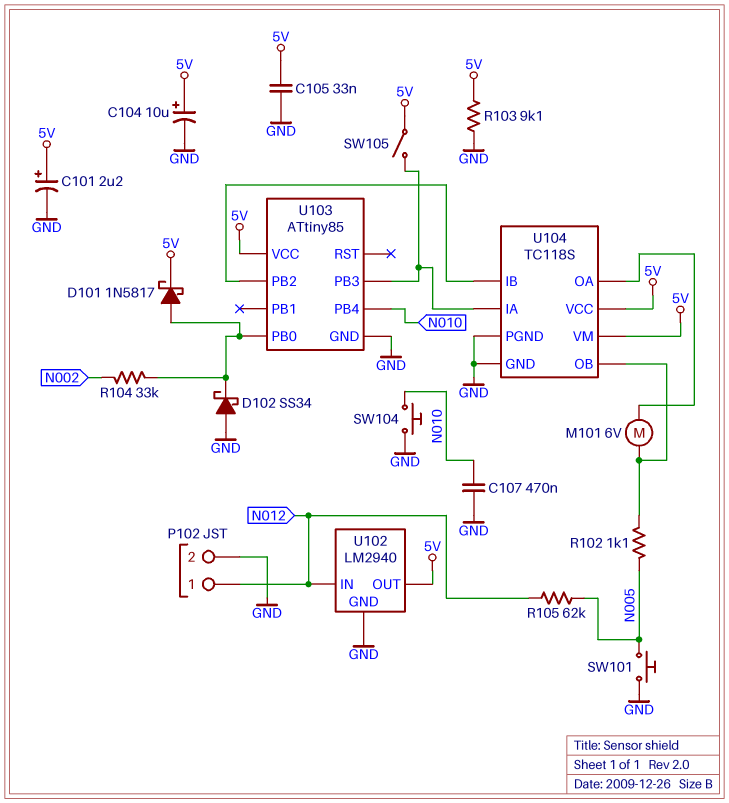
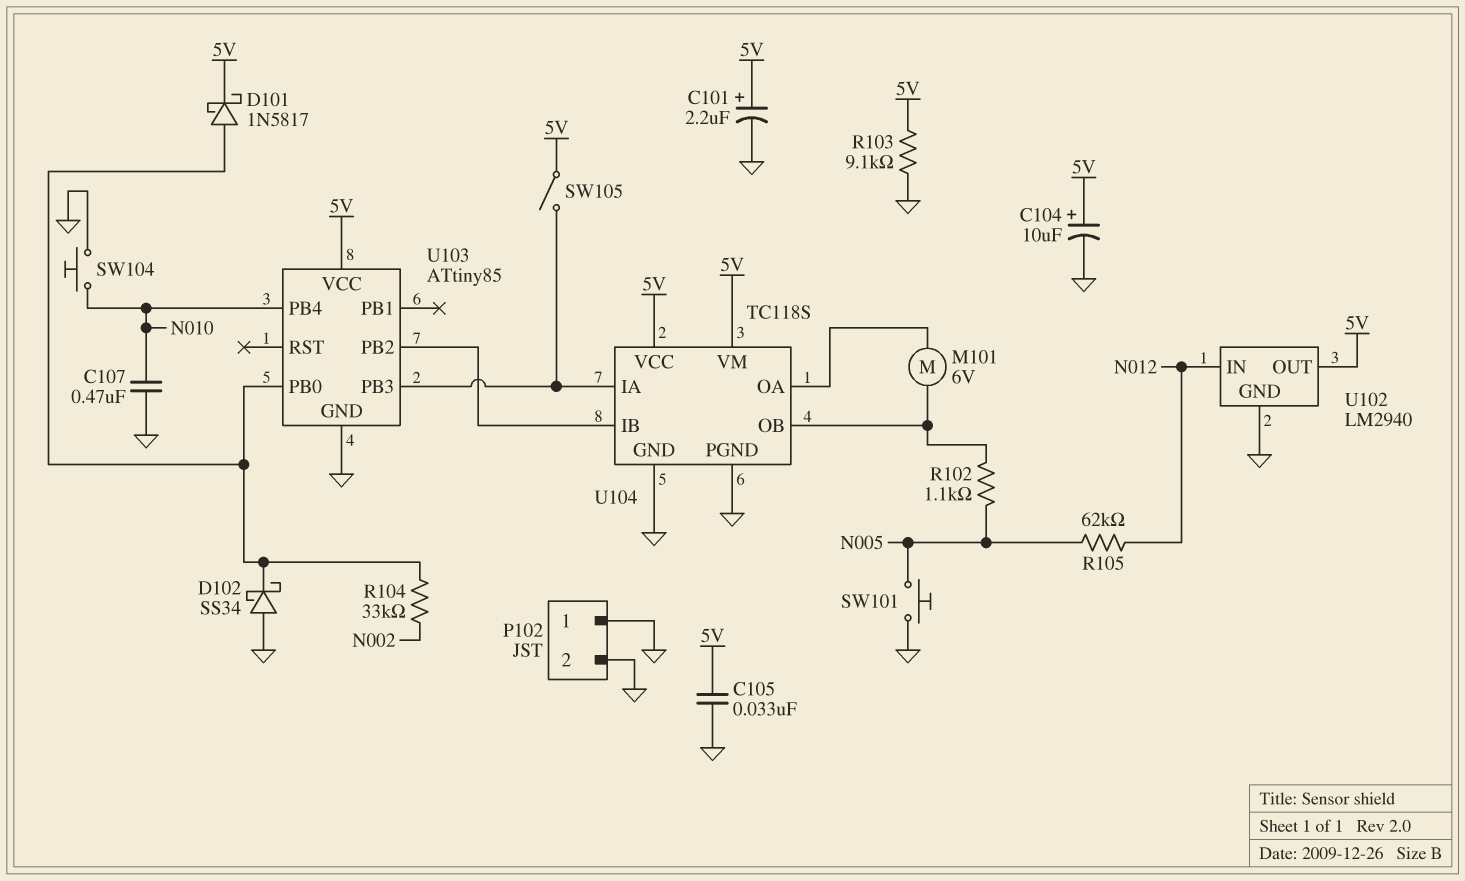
P102 pin 1: N012 -> GND

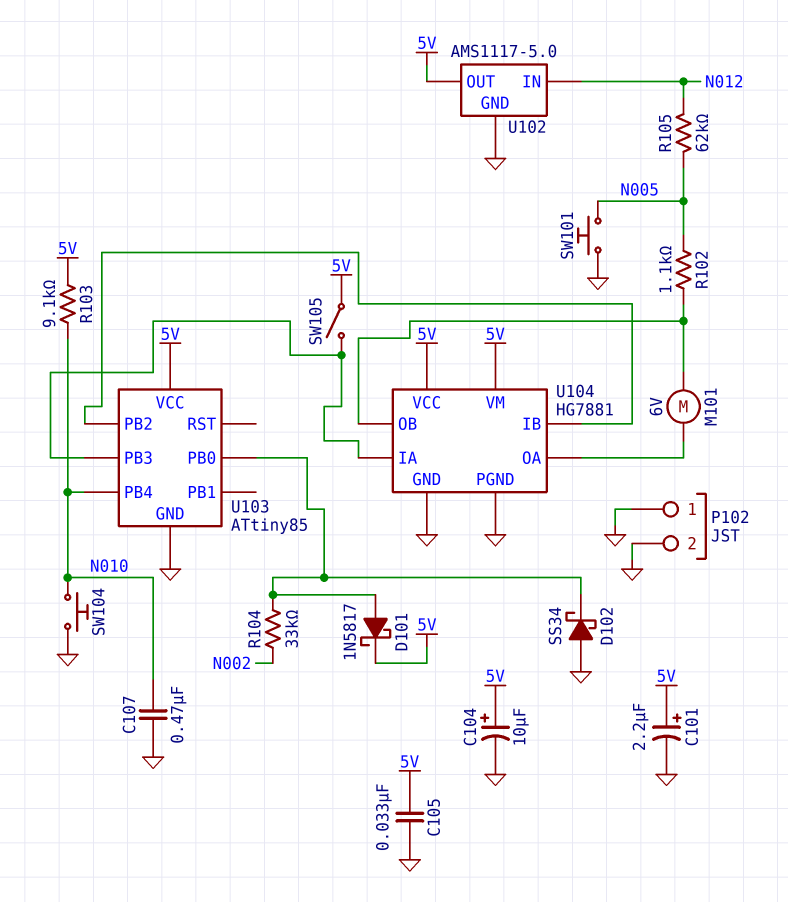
R103: 9.1k (5V, GND) -> 9.1k (5V, N010)
U102: LM2940 -> AMS1117-5.0
U104: TC118S -> HG7881

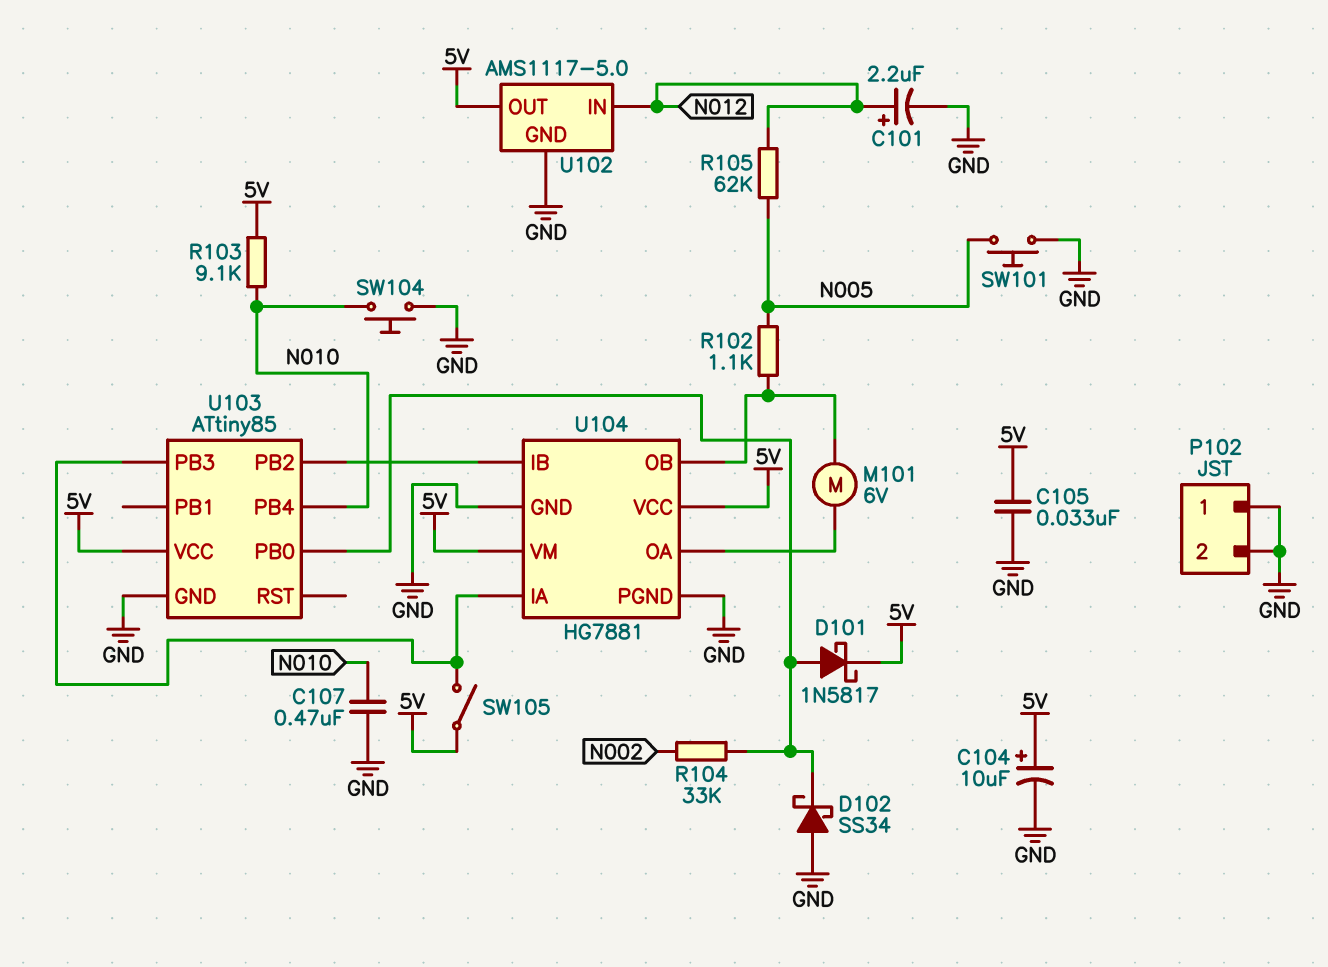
C101: 2.2uF (plus 5V, minus GND) -> 2.2uF (plus N012, minus GND)

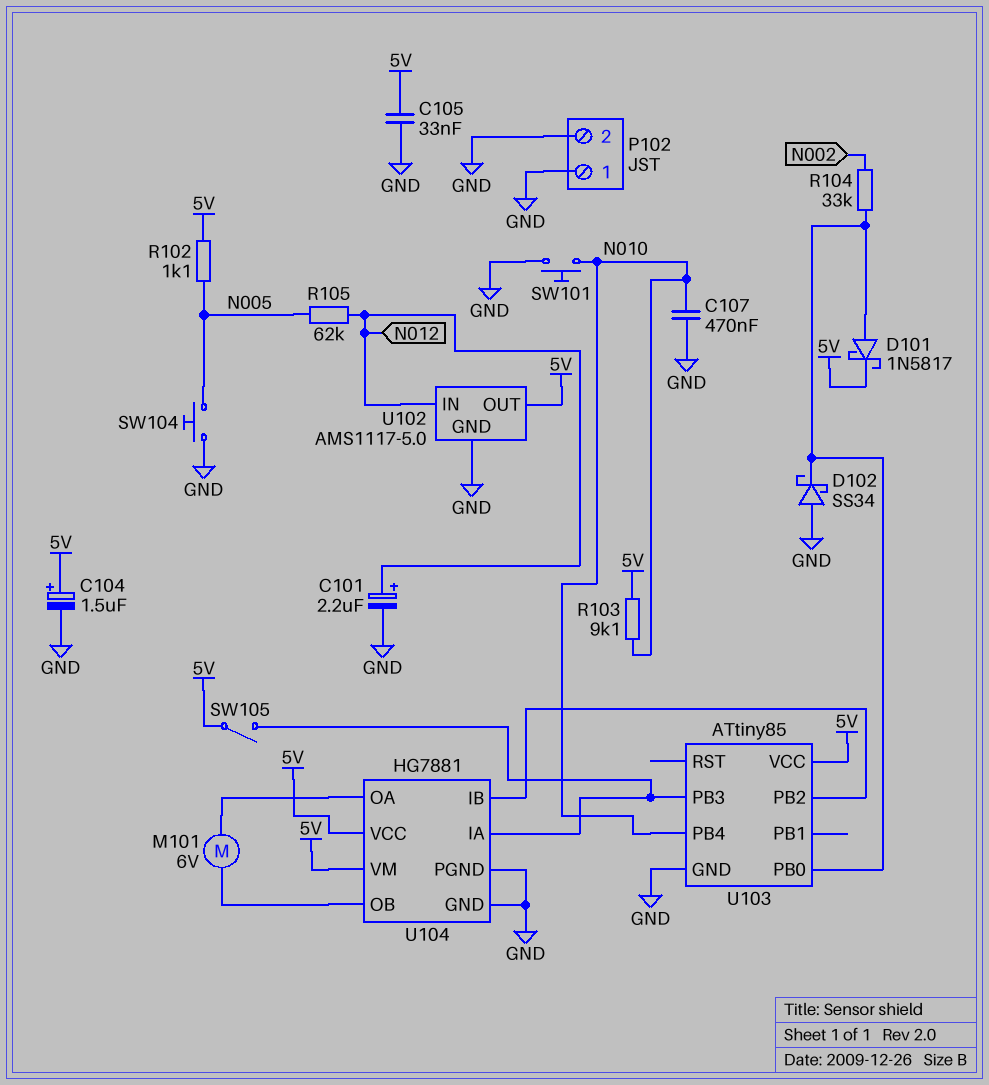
C104: 10uF (plus 5V, minus GND) -> 1.5uF (plus 5V, minus GND)
R102: 1.1k (N005, U104/OB) -> 1.1k (5V, N005)
SW101: button (GND, N005) -> button (GND, N010)
SW104: button (GND, N010) -> button (GND, N005)

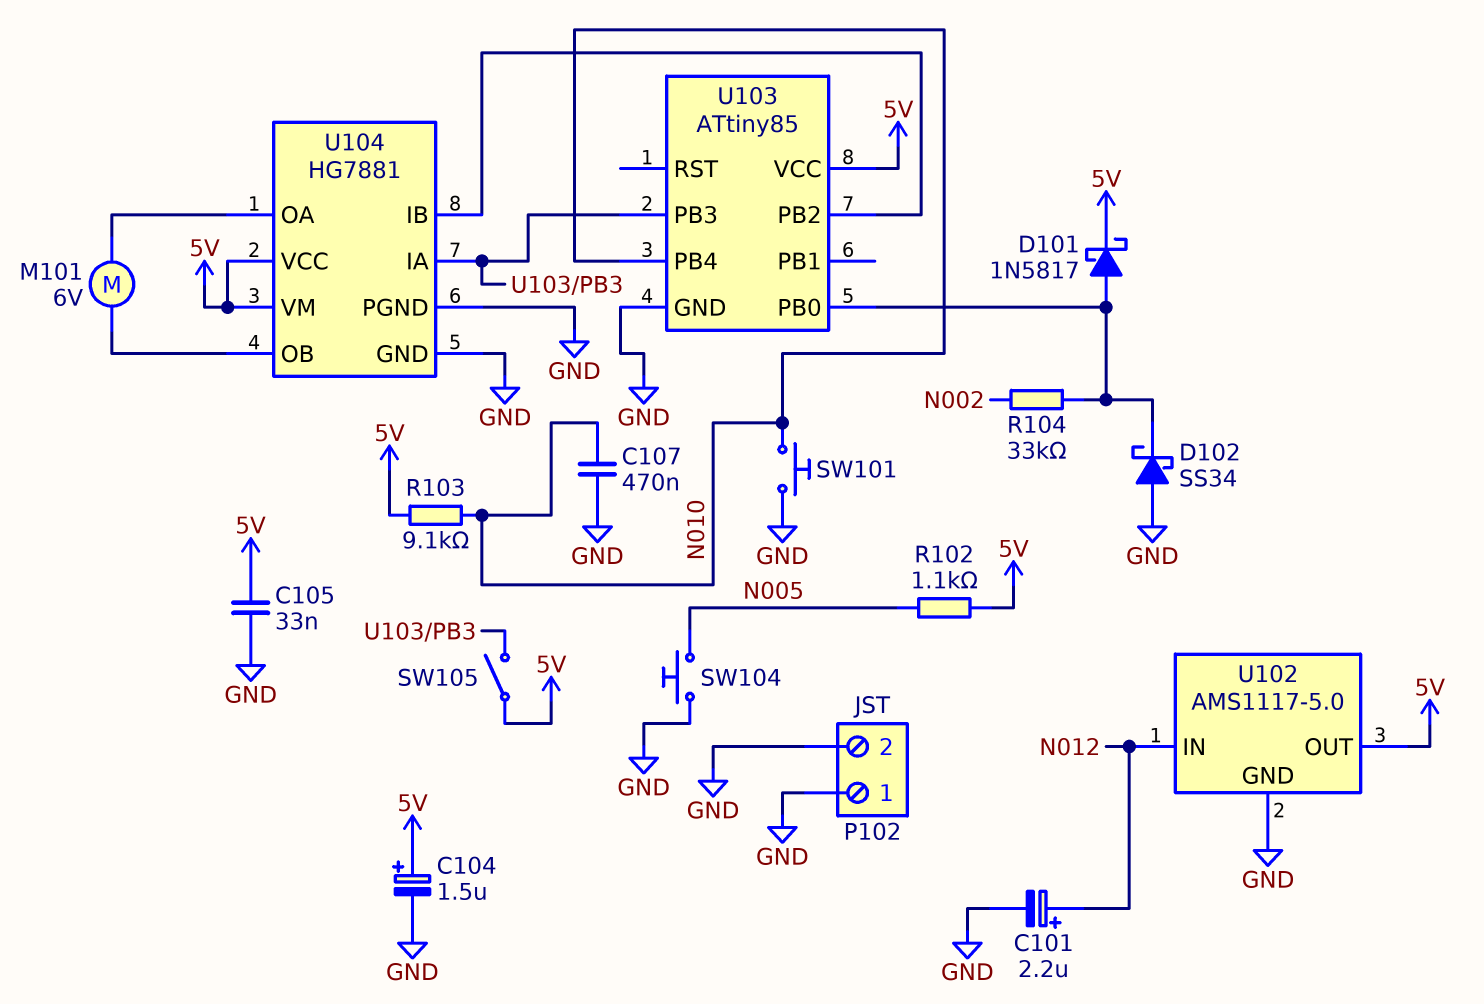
R105: 62k (N005, N012) -> none

